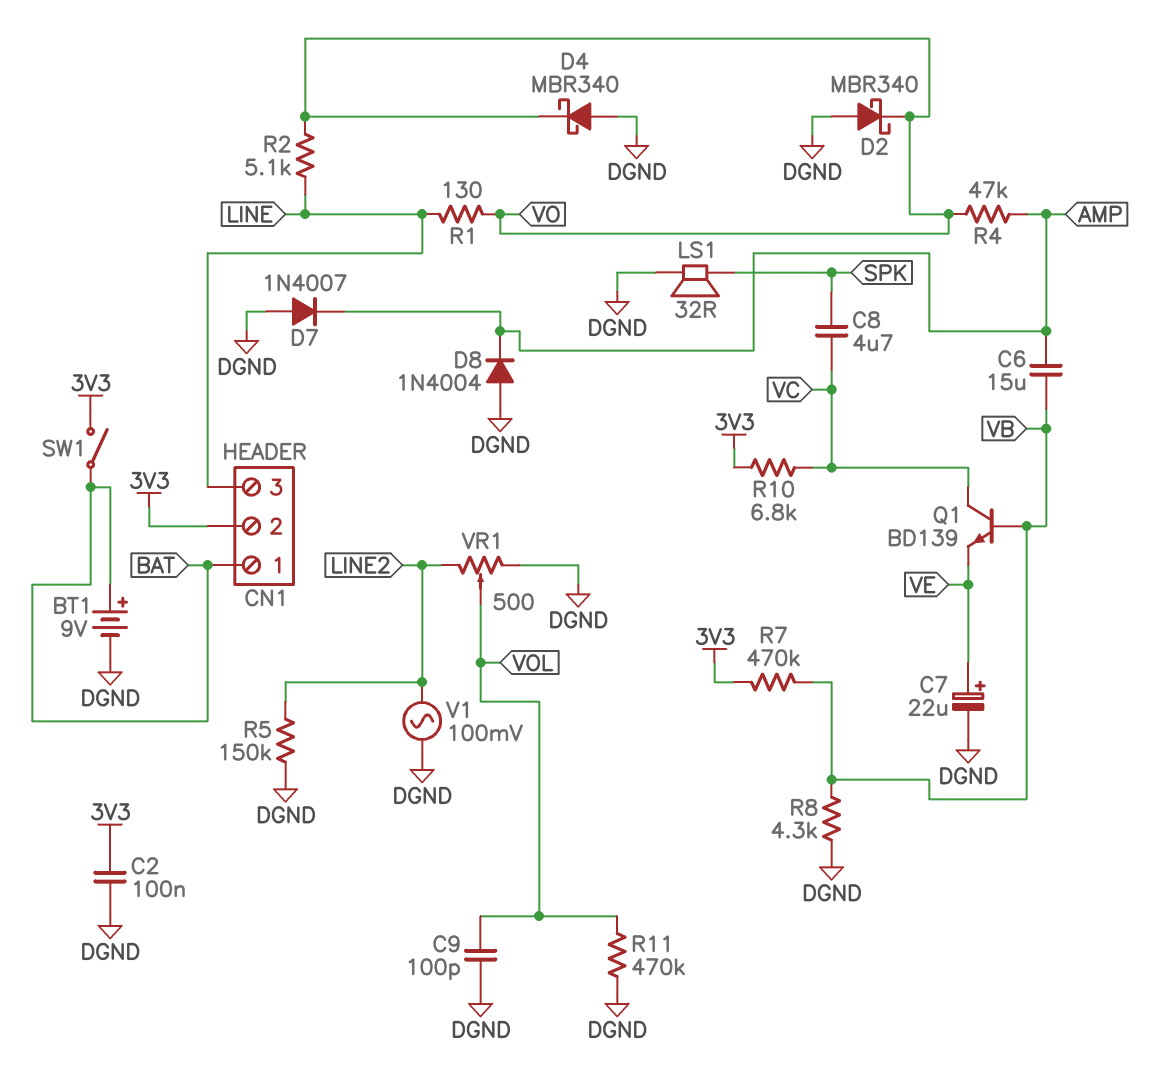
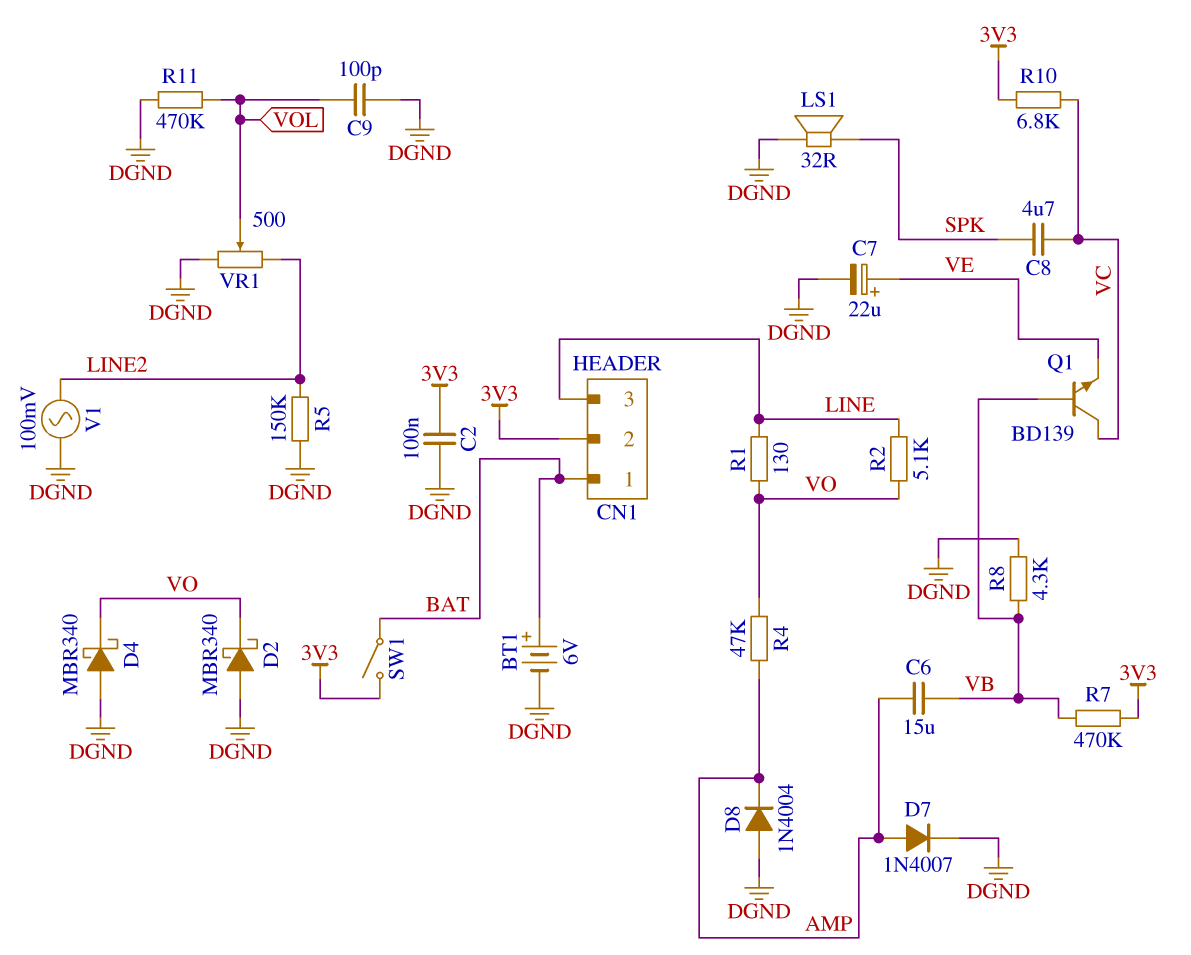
BT1: 9V (plus BAT, minus DGND) -> 6V (plus BAT, minus DGND)
D7: diode 1N4007 (A DGND, K AMP) -> diode 1N4007 (A AMP, K DGND)

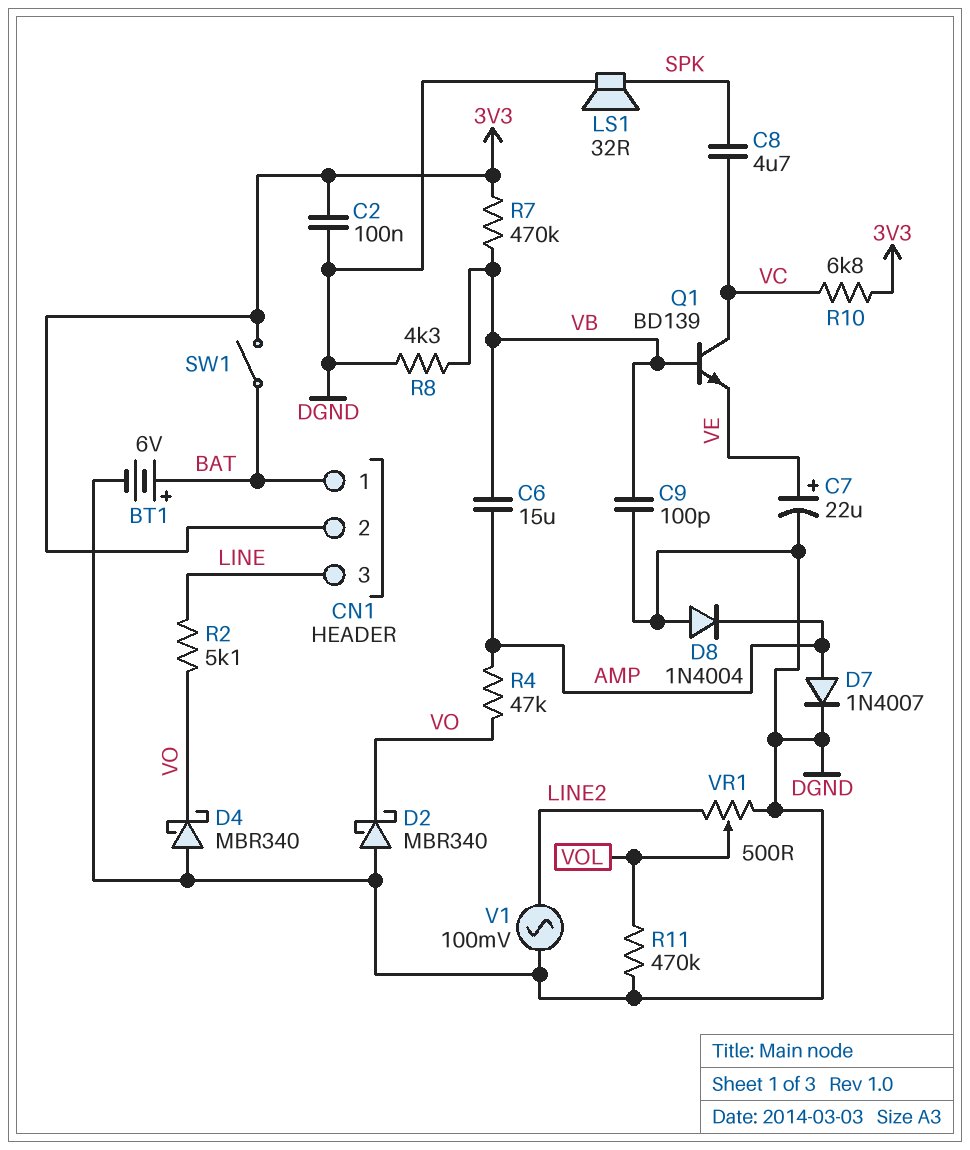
C9: 100pF (DGND, VOL) -> 100pF (DGND, VB)
R1: 130 (LINE, VO) -> none
R5: 150k (DGND, LINE2) -> none

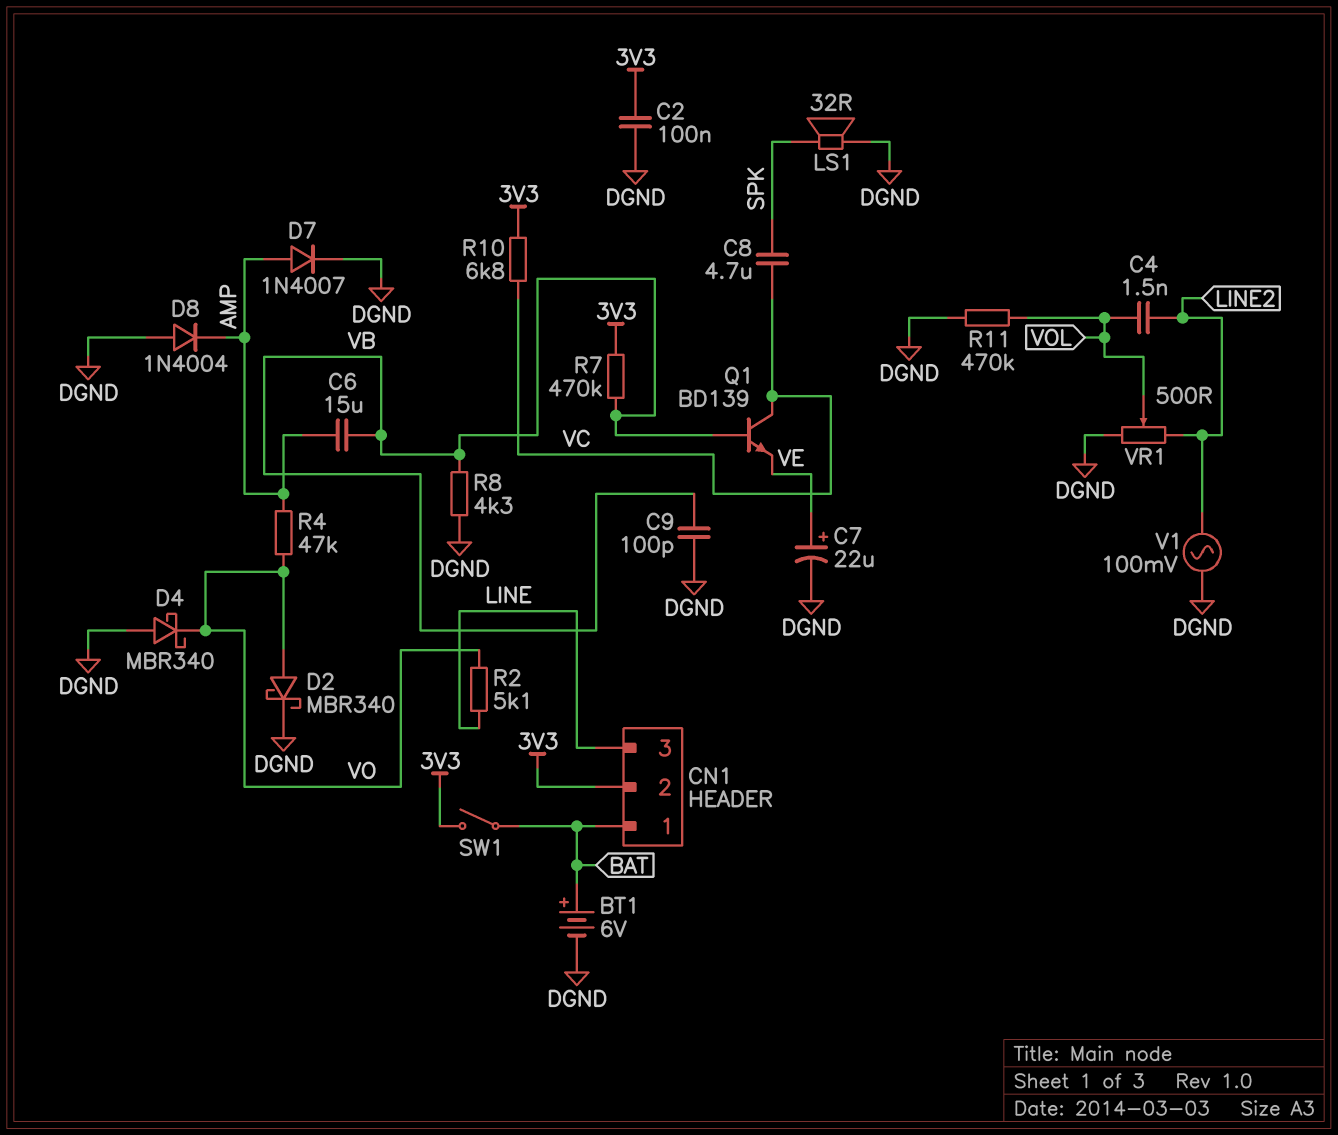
C4: none -> 1.5nF (LINE2, VOL)
D2: schottky MBR340 (A DGND, K VO) -> schottky MBR340 (A VO, K DGND)

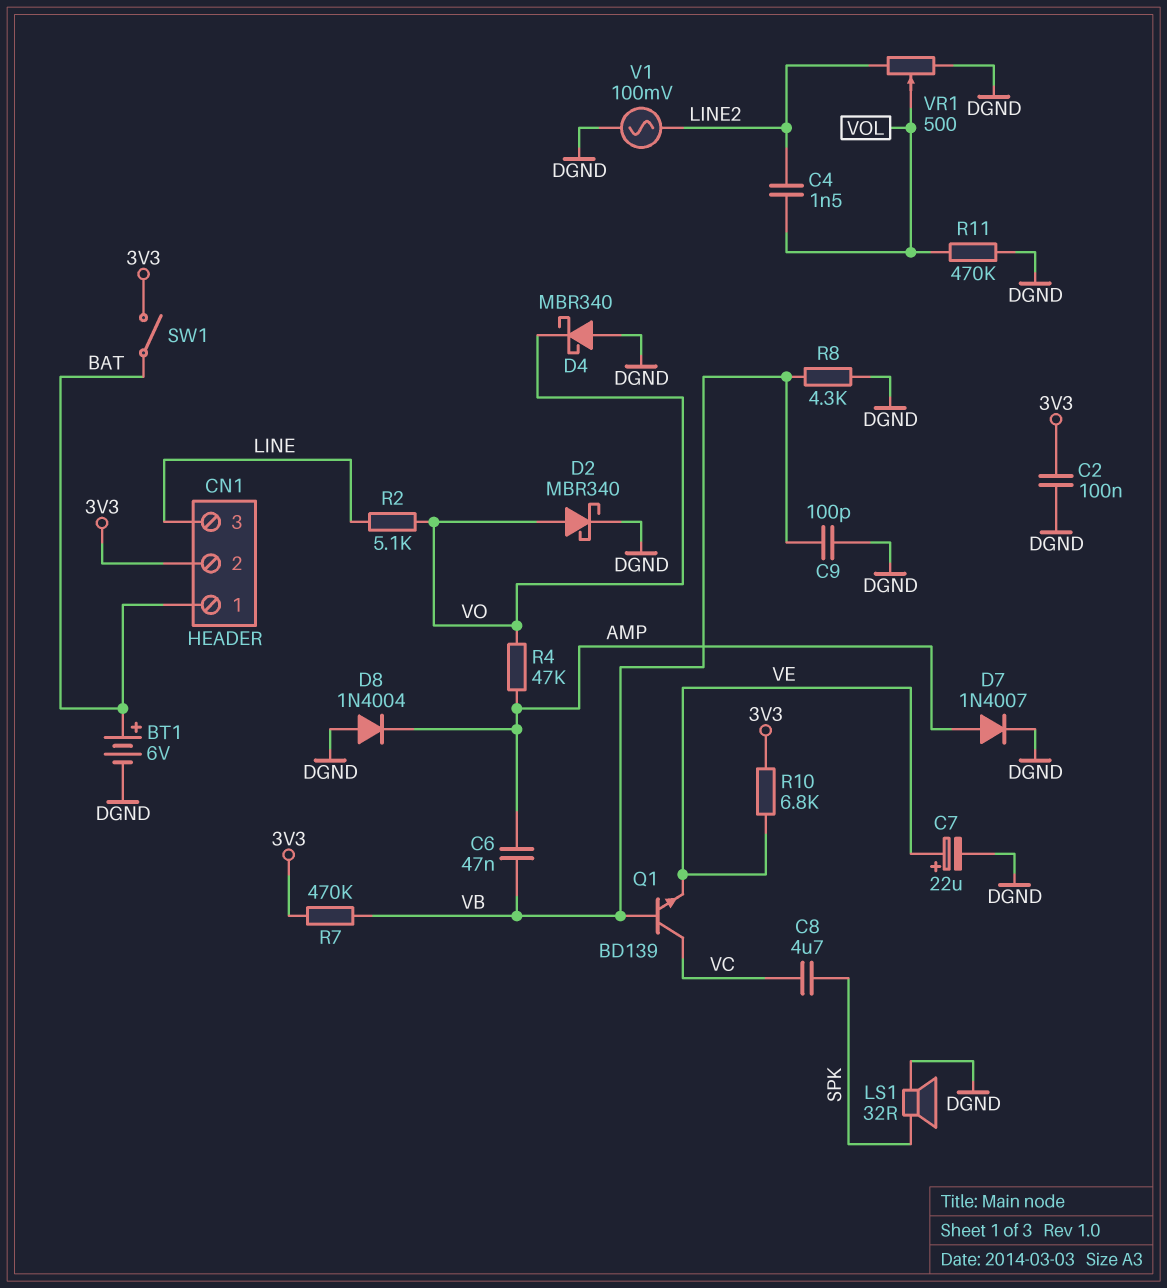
C6: 15uF (AMP, VB) -> 47nF (AMP, VB)
R10: 6.8k (3V3, VC) -> 6.8k (3V3, VE)

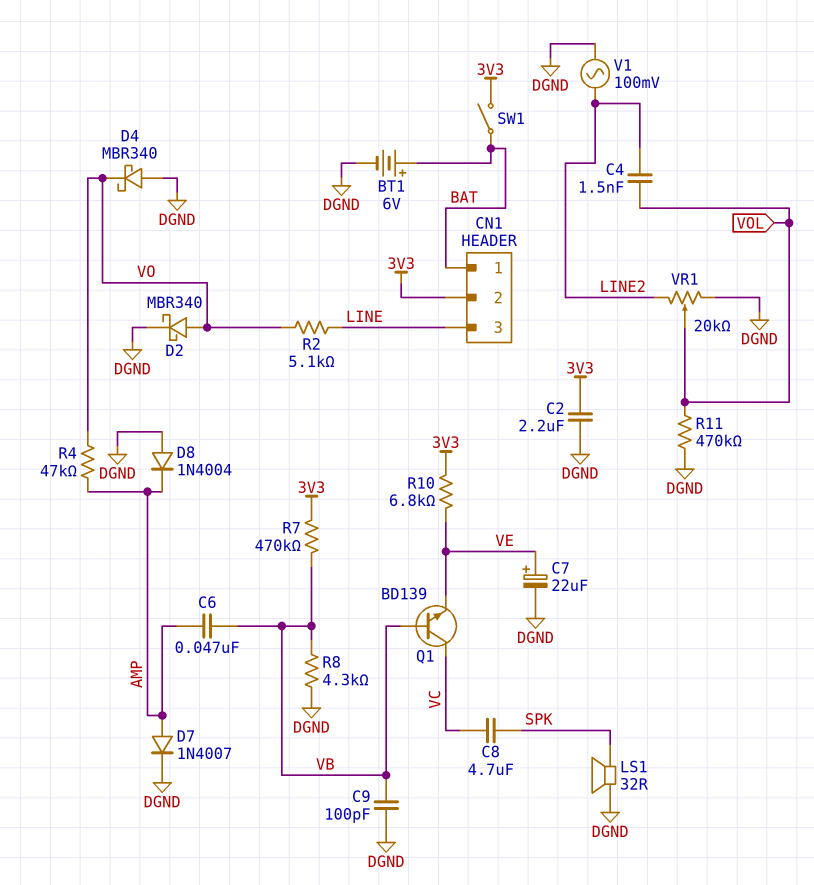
C2: 100nF (3V3, DGND) -> 2.2uF (3V3, DGND)
VR1: 500 (DGND, LINE2, wiper VOL) -> 20k (DGND, LINE2, wiper VOL)

